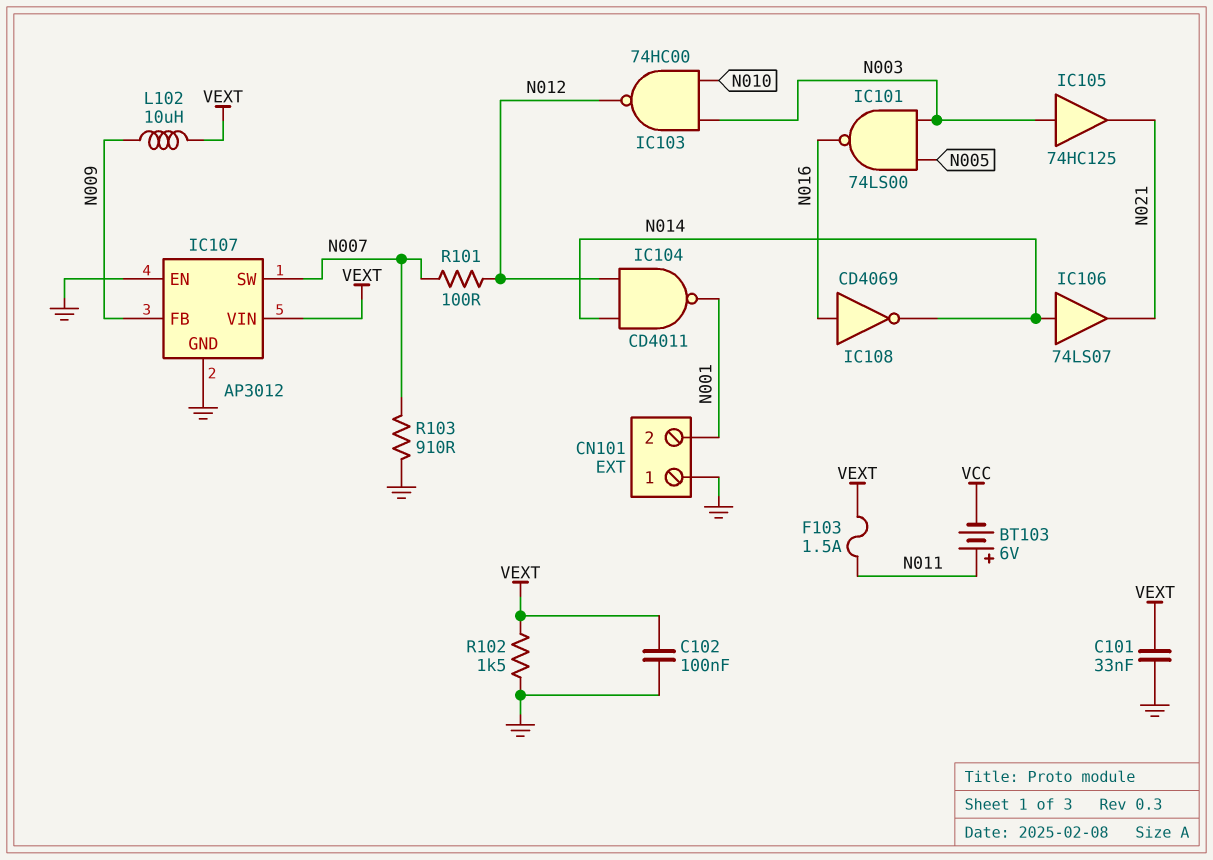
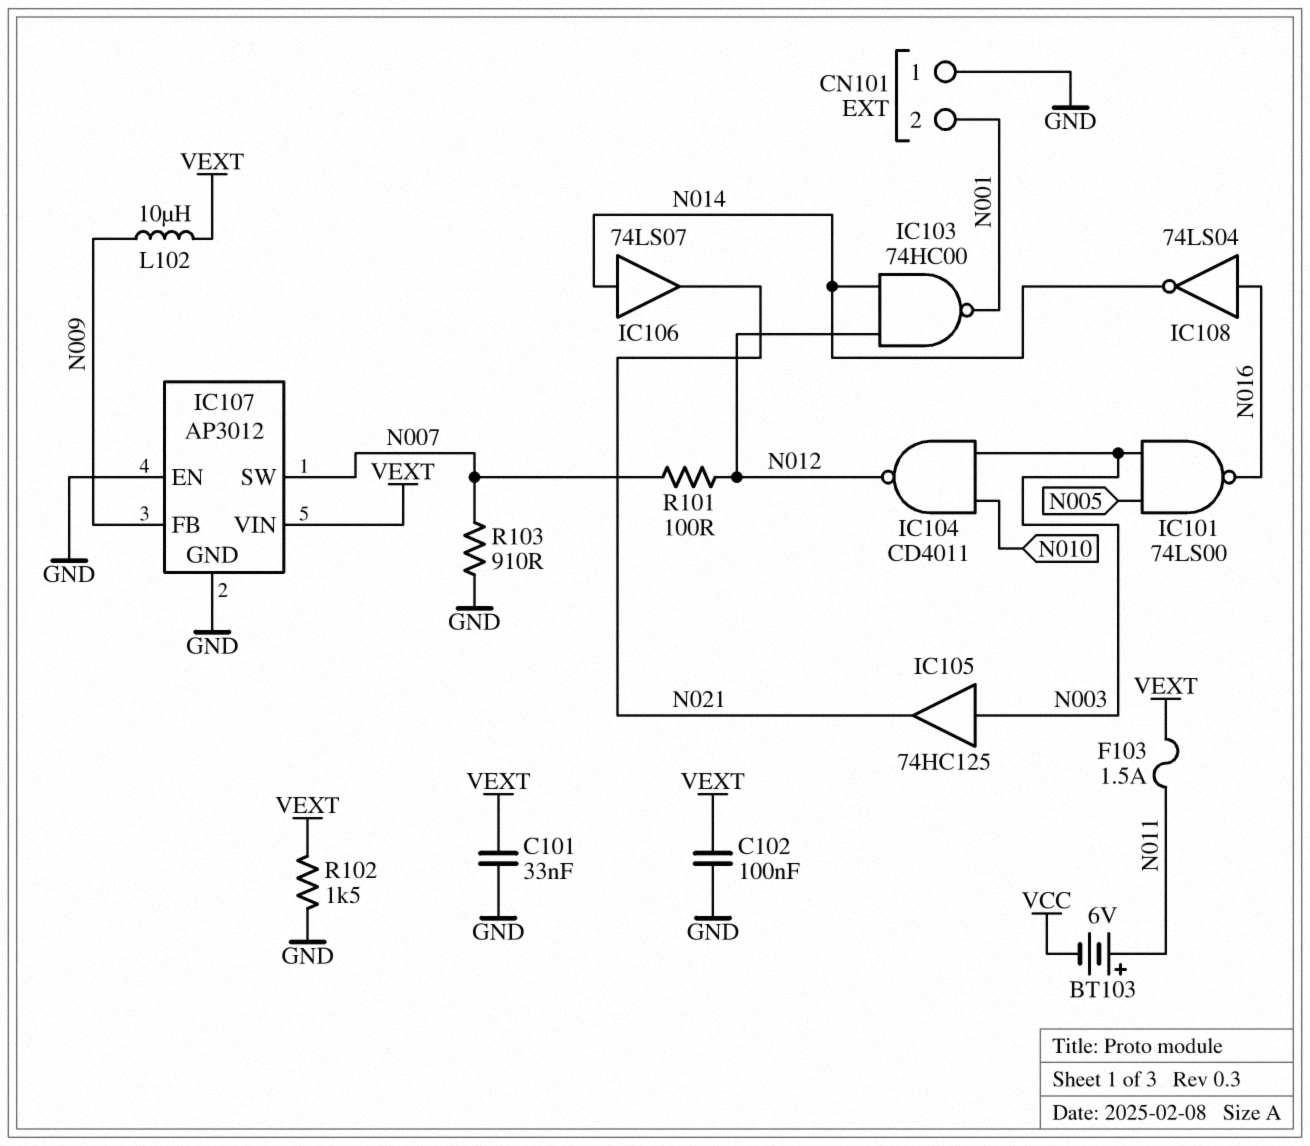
IC103: NAND 74HC00 (in N003, in N010, out N012) -> NAND 74HC00 (in N012, in N014, out N001)
IC104: NAND CD4011 (in N012, in N014, out N001) -> NAND CD4011 (in N003, in N010, out N012)
IC108: NOT CD4069 (in N016, out N014) -> NOT 74LS04 (in N016, out N014)

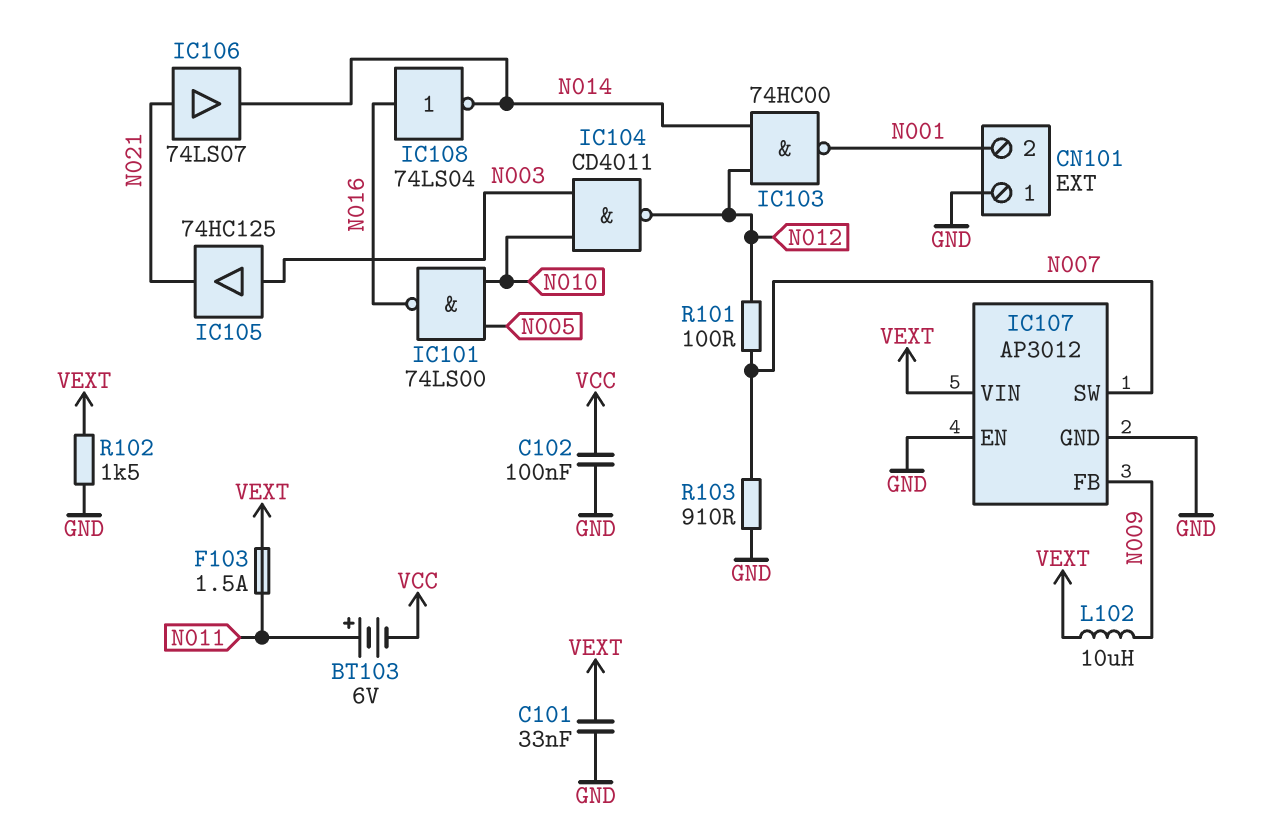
C102: 100nF (GND, VEXT) -> 100nF (GND, VCC)
IC101: NAND 74LS00 (in N003, in N005, out N016) -> NAND 74LS00 (in N005, in N010, out N016)
IC106: buffer 74LS07 (in N014, out N021) -> buffer 74LS07 (in N021, out N014)

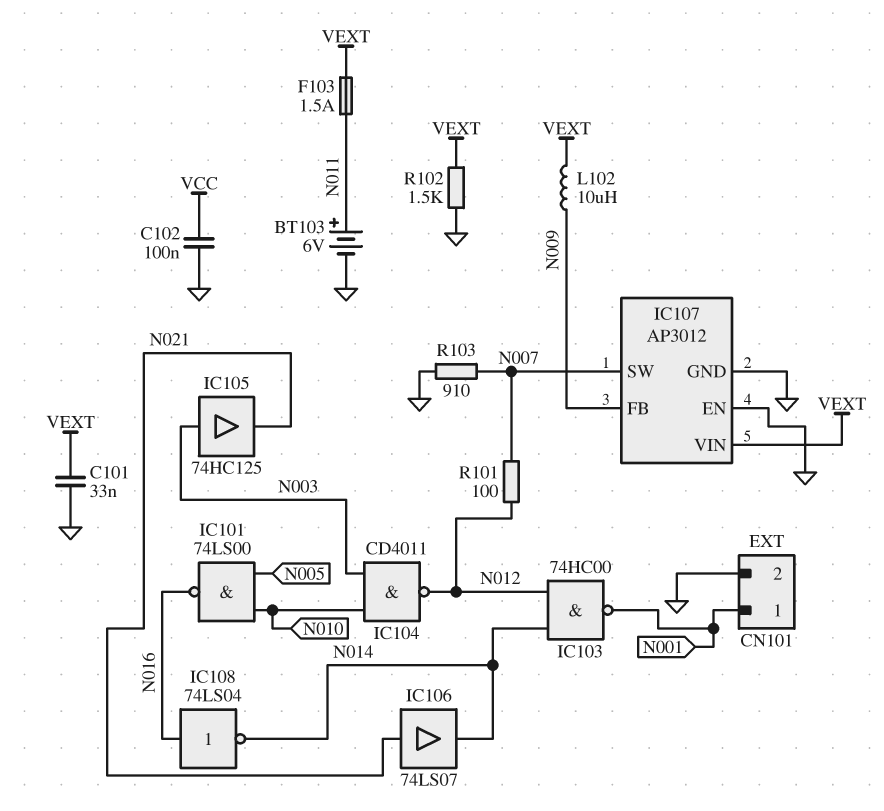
BT103: 6V (plus N011, minus VCC) -> 6V (plus N011, minus GND)
CN101 pin 1: GND -> N001
CN101 pin 2: N001 -> GND

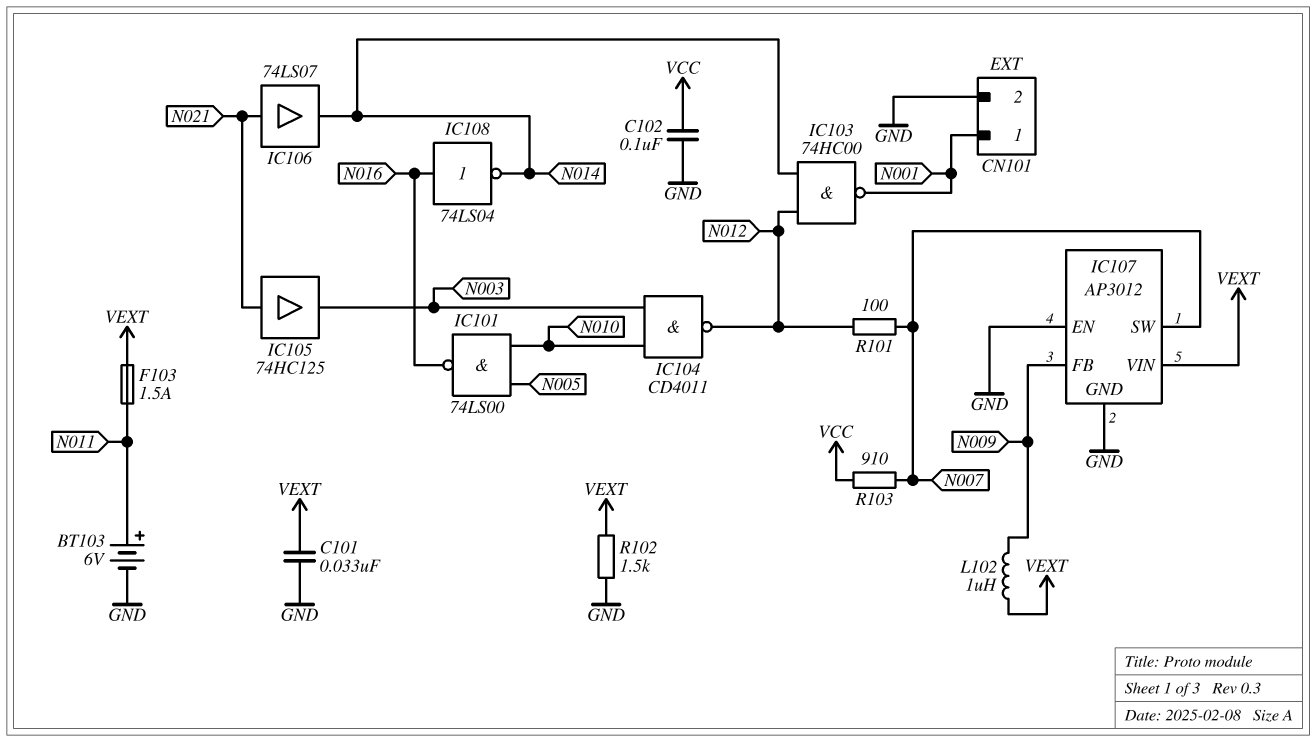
IC105: buffer 74HC125 (in N003, out N021) -> buffer 74HC125 (in N021, out N003)
L102: 10uH (N009, VEXT) -> 1uH (N009, VEXT)
R103: 910 (GND, N007) -> 910 (N007, VCC)

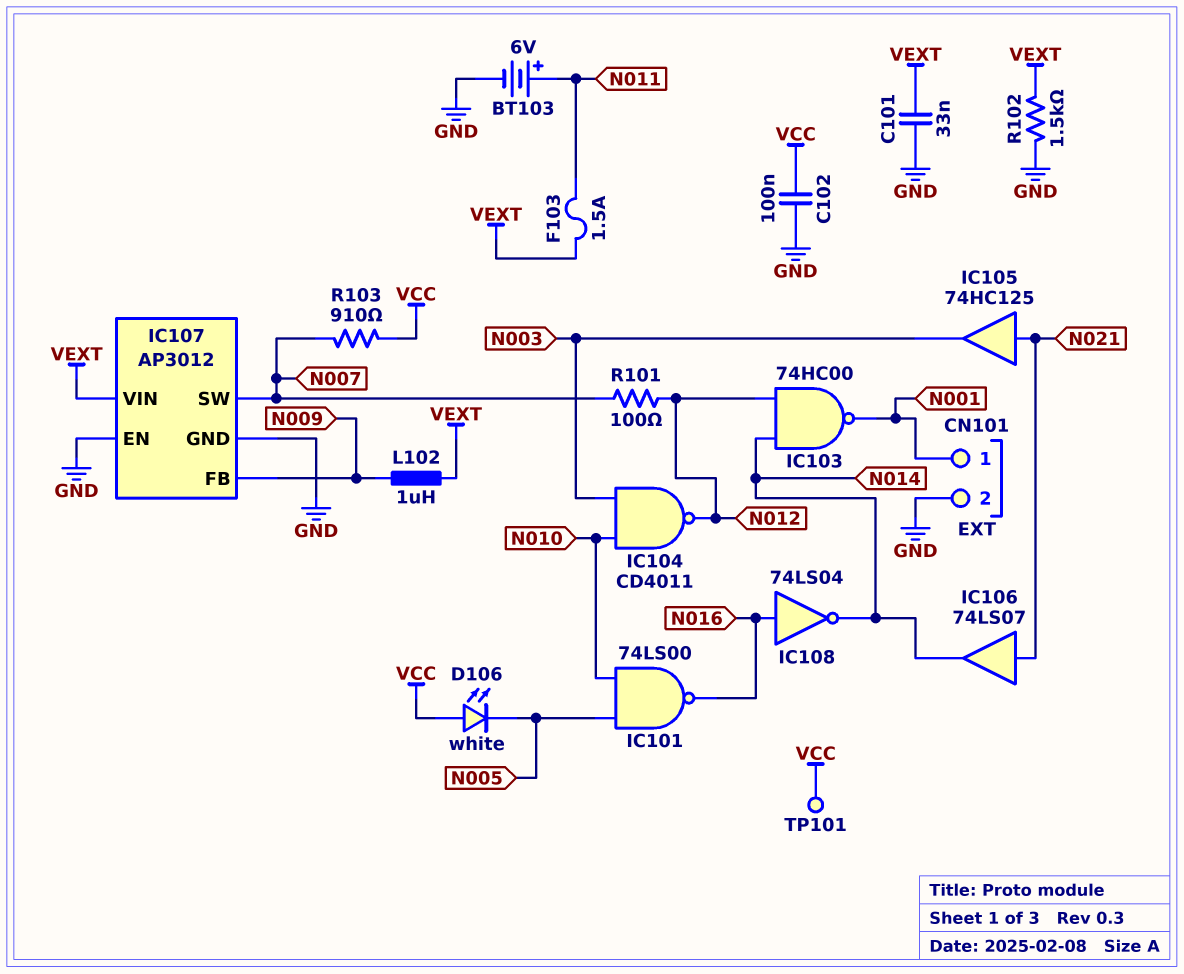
D106: none -> LED white (A VCC, K N005)
TP101: none -> test point (VCC)

